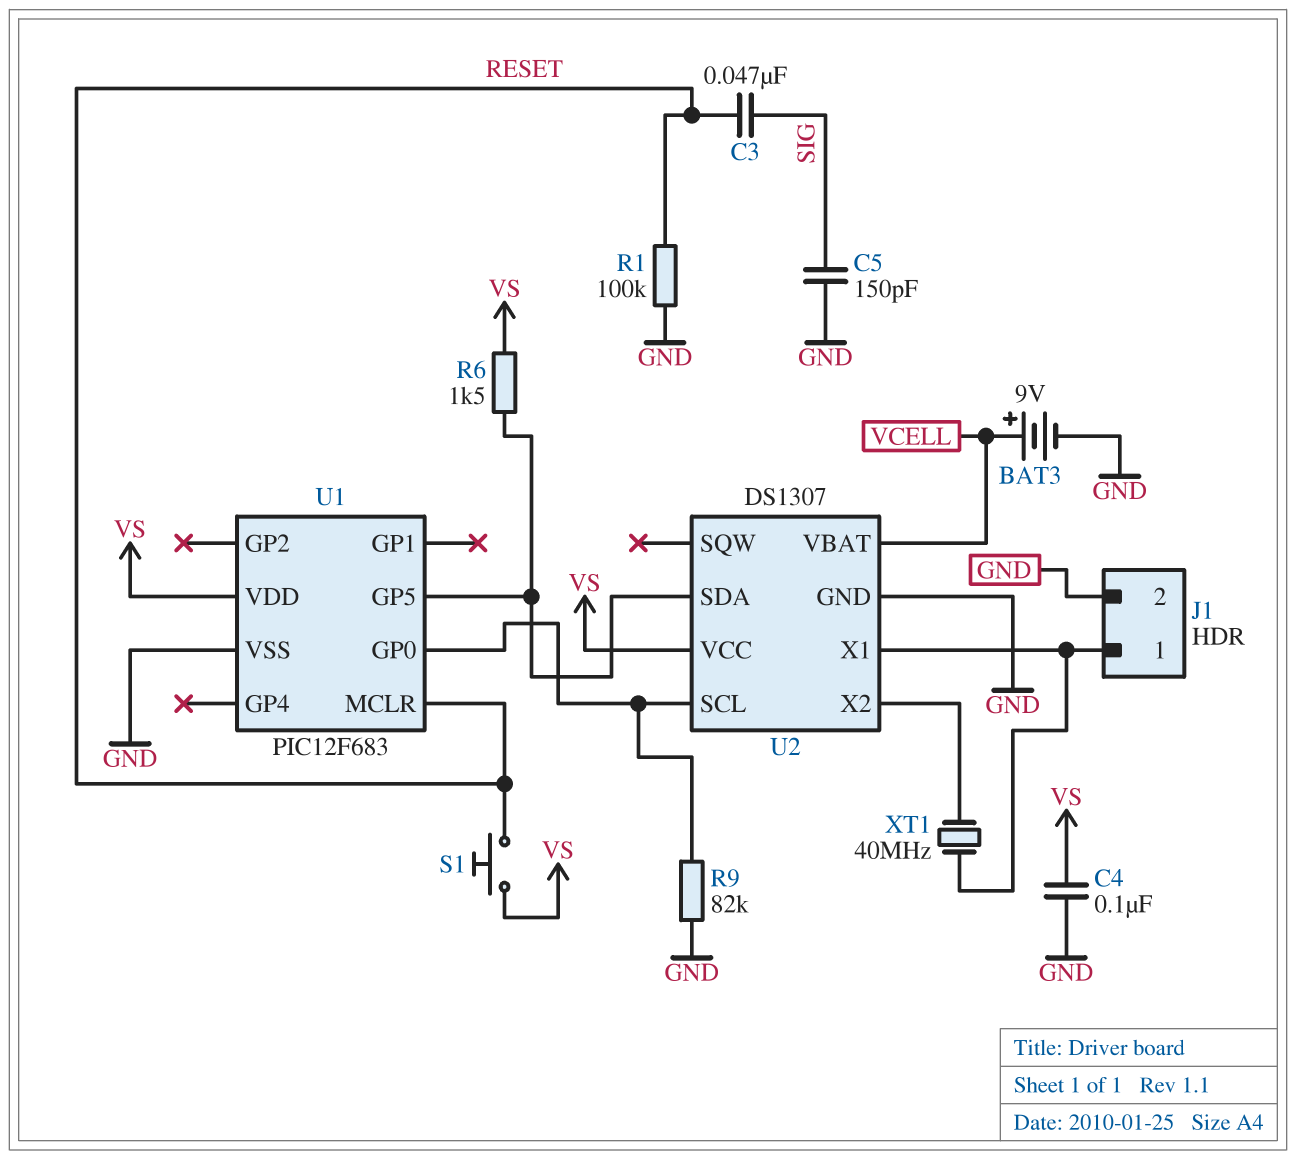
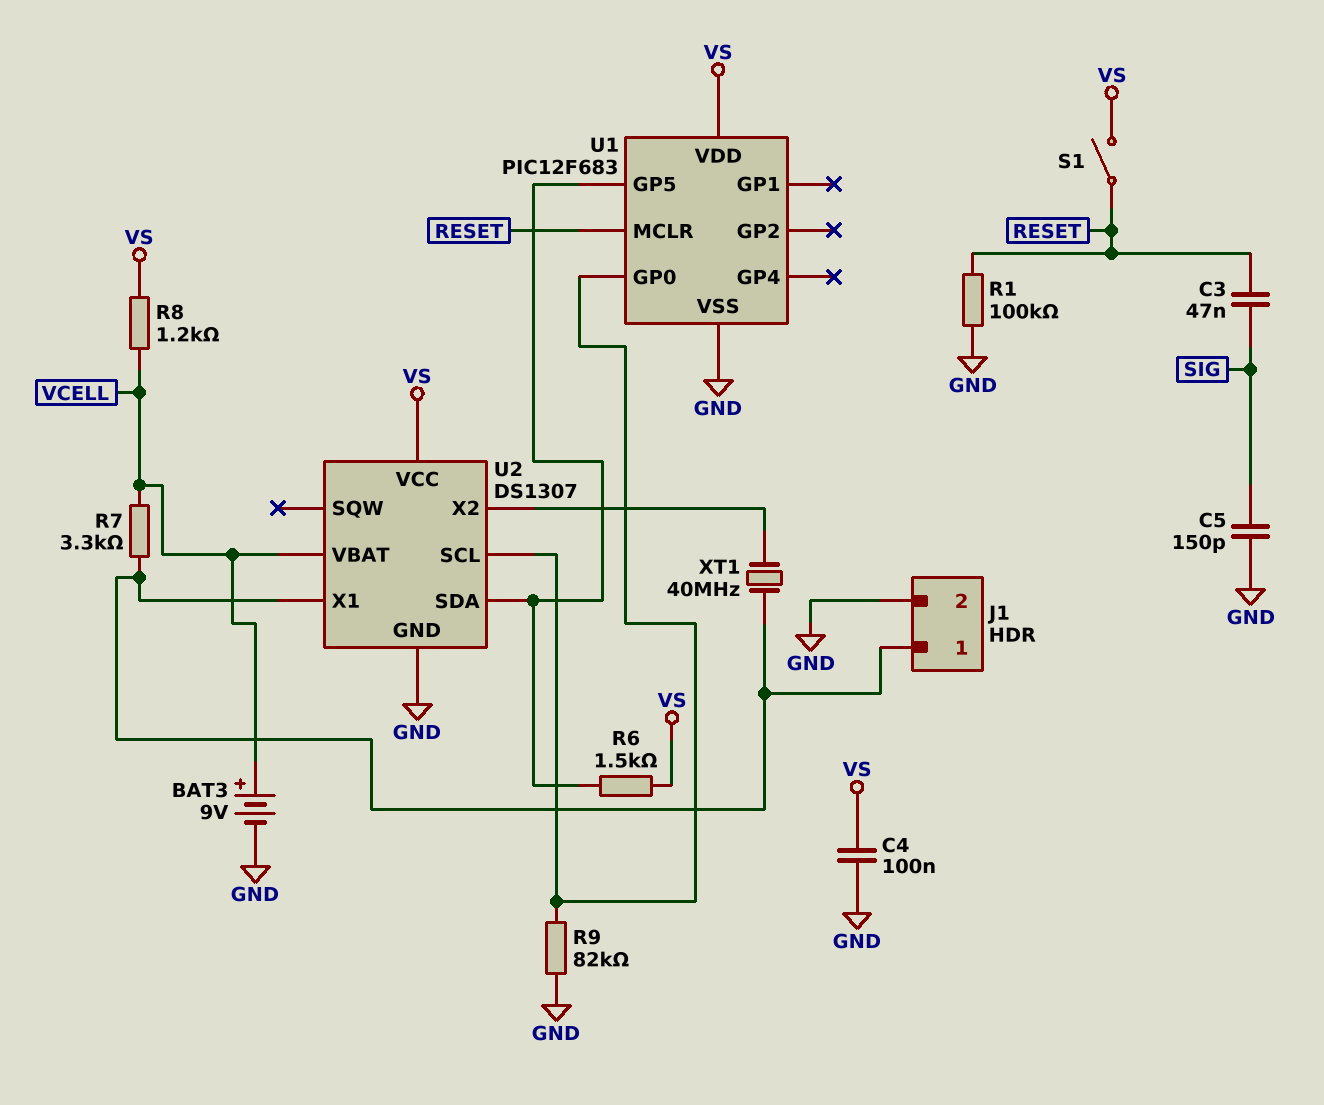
R7: none -> 3.3k (J1/1, VCELL)
R8: none -> 1.2k (VCELL, VS)
S1: button (RESET, VS) -> switch (RESET, VS)

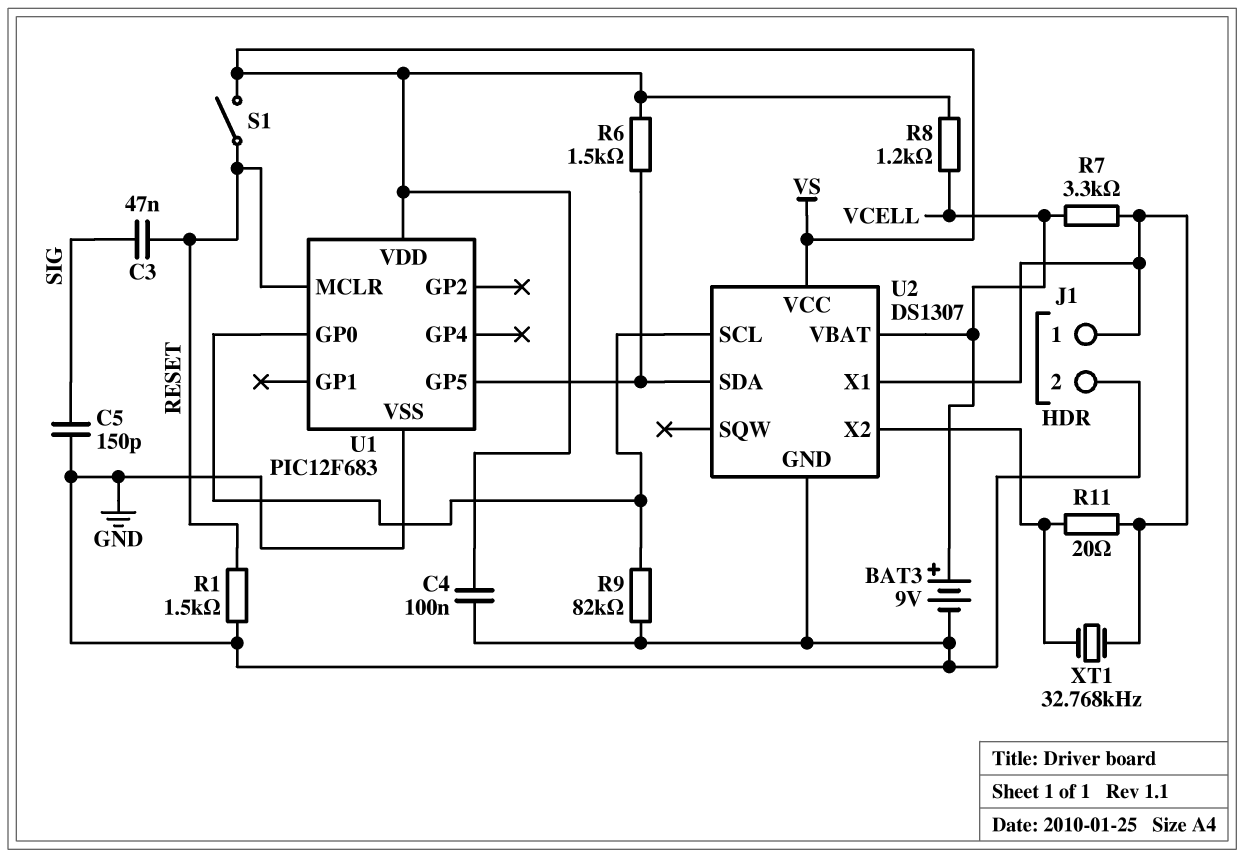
R1: 100k (GND, RESET) -> 1.5k (GND, RESET)
R11: none -> 20 (J1/1, U2/X2)
XT1: 40MHz (J1/1, U2/X2) -> 32.768kHz (J1/1, U2/X2)

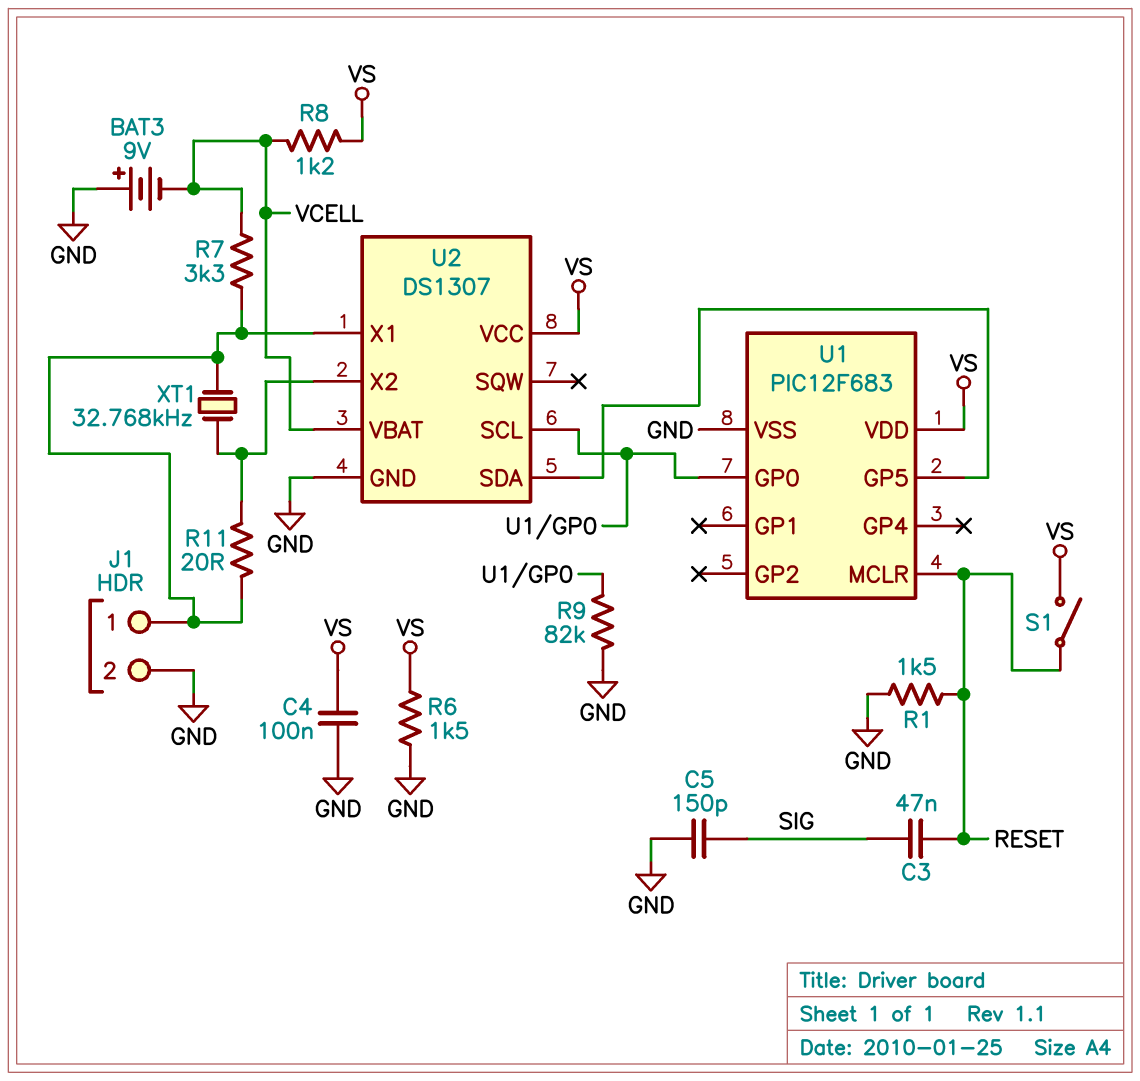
BAT3: 9V (plus VCELL, minus GND) -> 9V (plus GND, minus VCELL)
R6: 1.5k (U1/GP5, VS) -> 1.5k (GND, VS)

